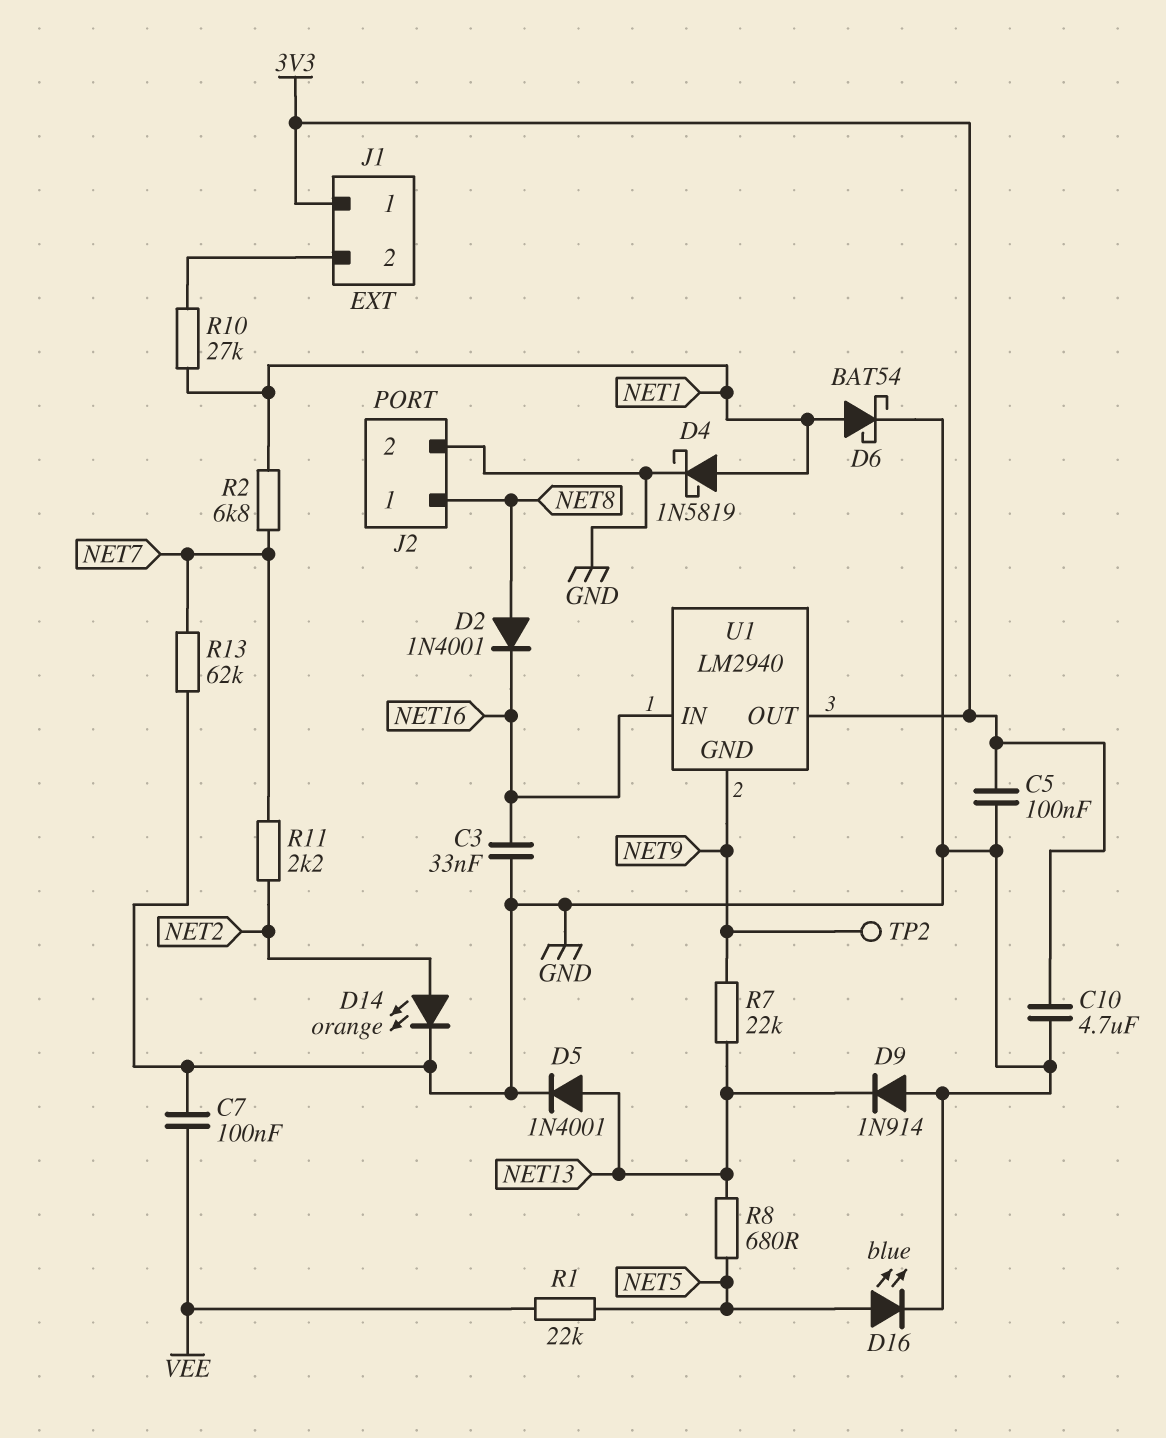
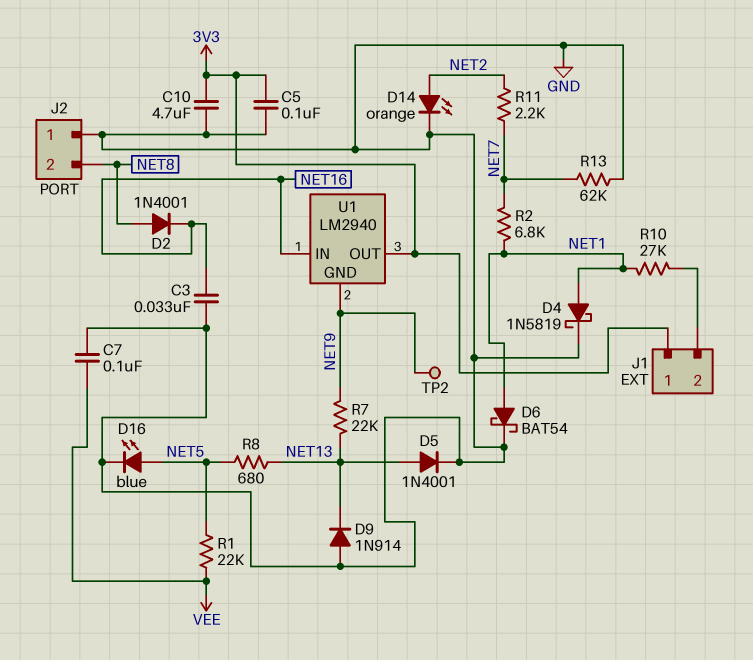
J2 pin 1: NET8 -> GND
J2 pin 2: GND -> NET8

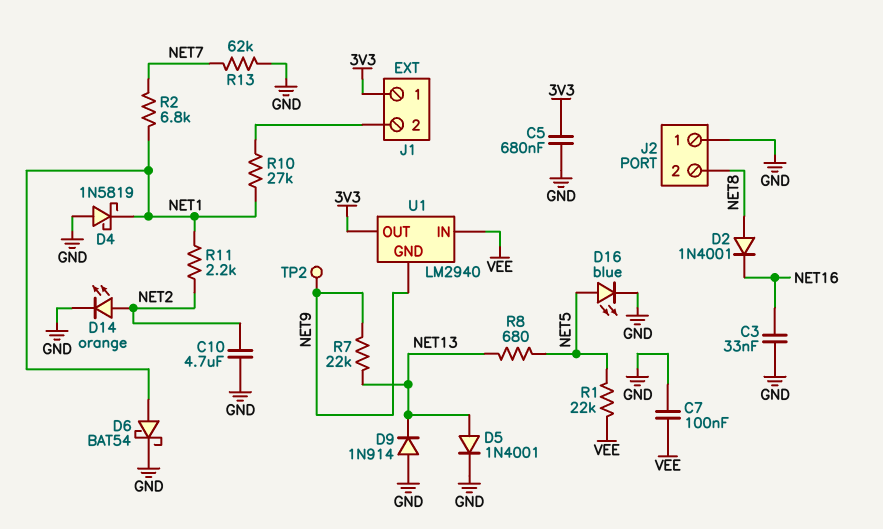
C5: 100nF (3V3, GND) -> 680nF (3V3, GND)
C10: 4.7uF (3V3, GND) -> 4.7uF (GND, NET2)
D4: schottky 1N5819 (A NET1, K GND) -> schottky 1N5819 (A GND, K NET1)
R11: 2.2k (NET2, NET7) -> 2.2k (NET1, NET2)
U1 pin IN: NET16 -> VEE

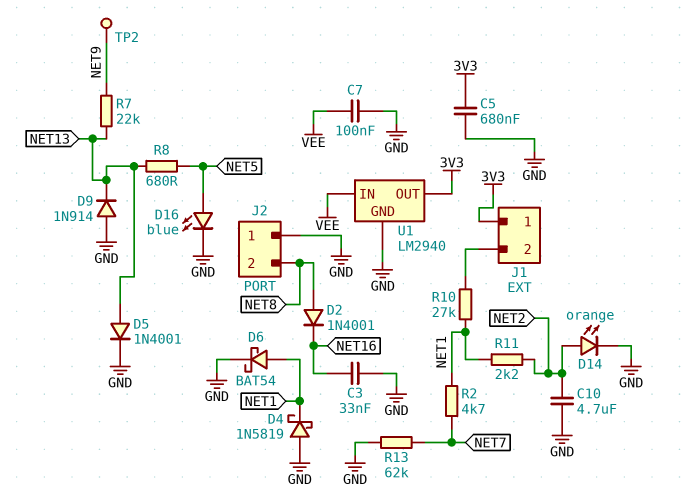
R1: 22k (NET5, VEE) -> none
R2: 6.8k (NET1, NET7) -> 4.7k (NET1, NET7)
U1 pin GND: NET9 -> GND

